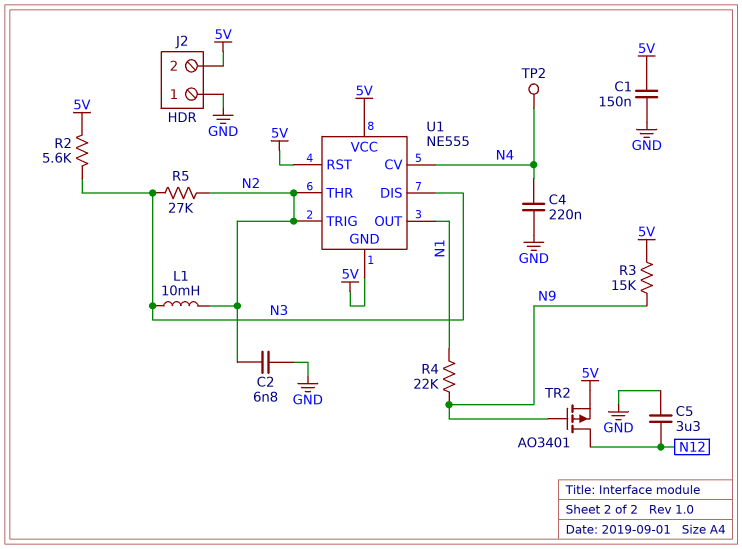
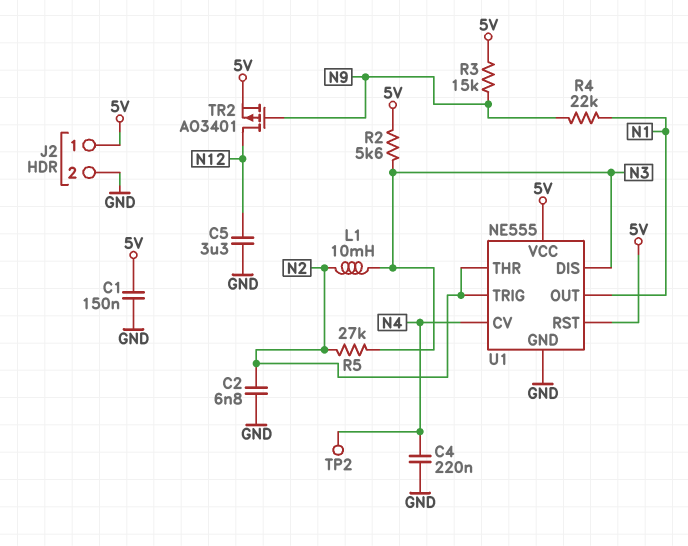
J2 pin 1: GND -> 5V
J2 pin 2: 5V -> GND
U1 pin GND: 5V -> GND

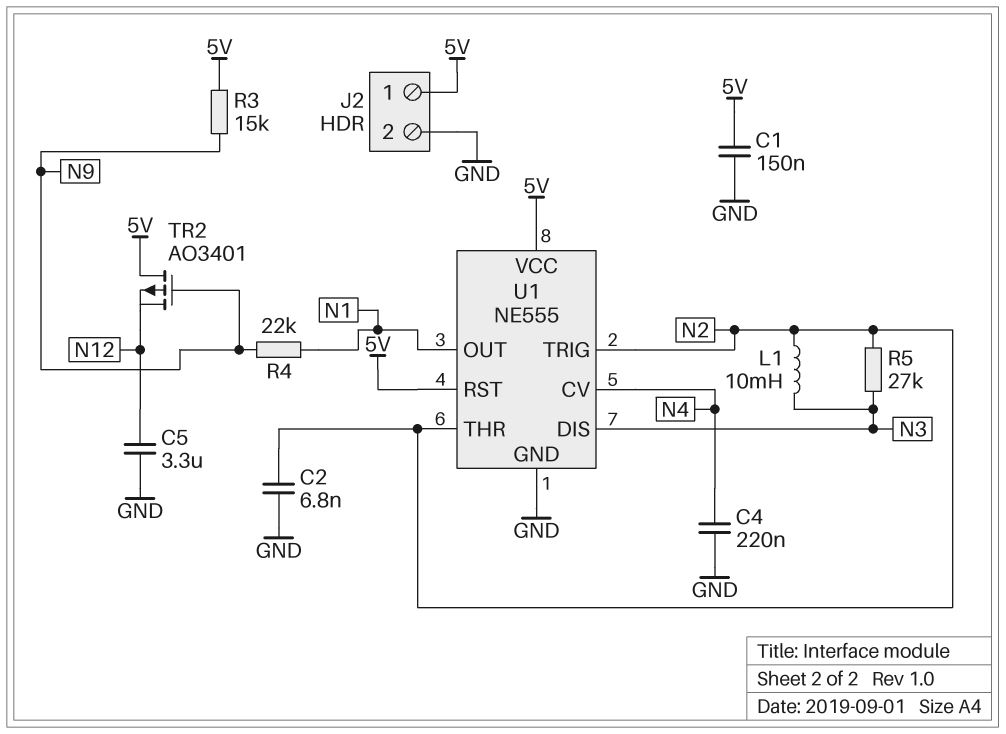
R2: 5.6k (5V, N3) -> none
TP2: test point (N4) -> none
TR2: PMOS AO3401 (G N9, D N12, S 5V) -> PMOS AO3401 (G N9, D 5V, S N12)

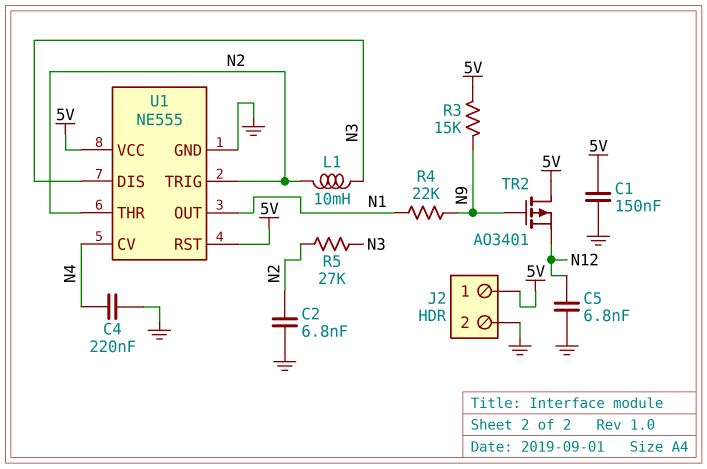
C5: 3.3uF (GND, N12) -> 6.8nF (GND, N12)

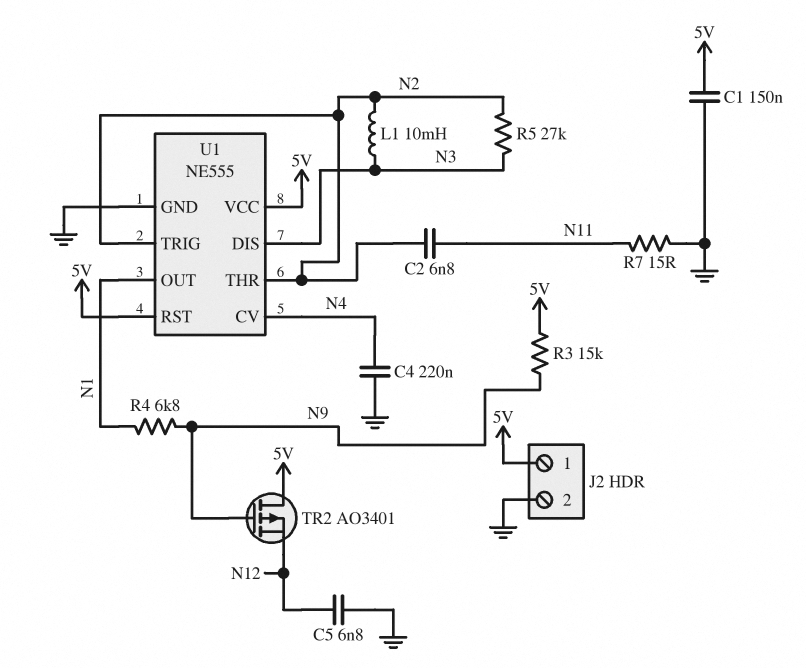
C2: 6.8nF (GND, N2) -> 6.8nF (N2, N11)
R4: 22k (N1, N9) -> 6.8k (N1, N9)
R7: none -> 15 (GND, N11)

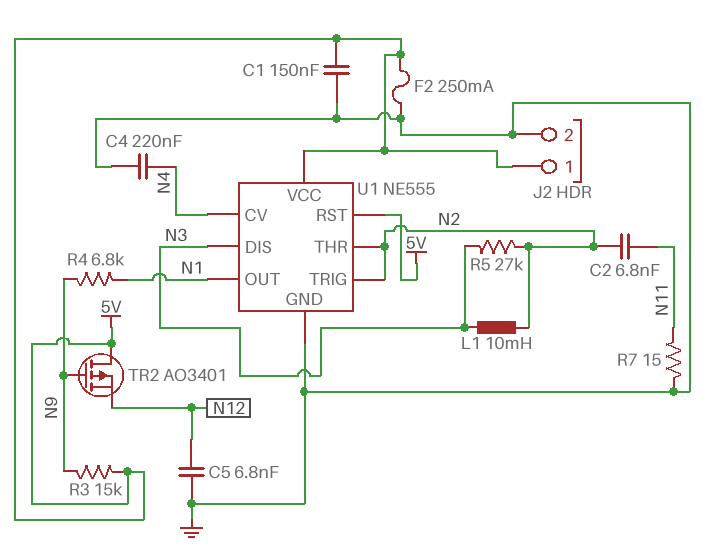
F2: none -> 250mA (5V, GND)

